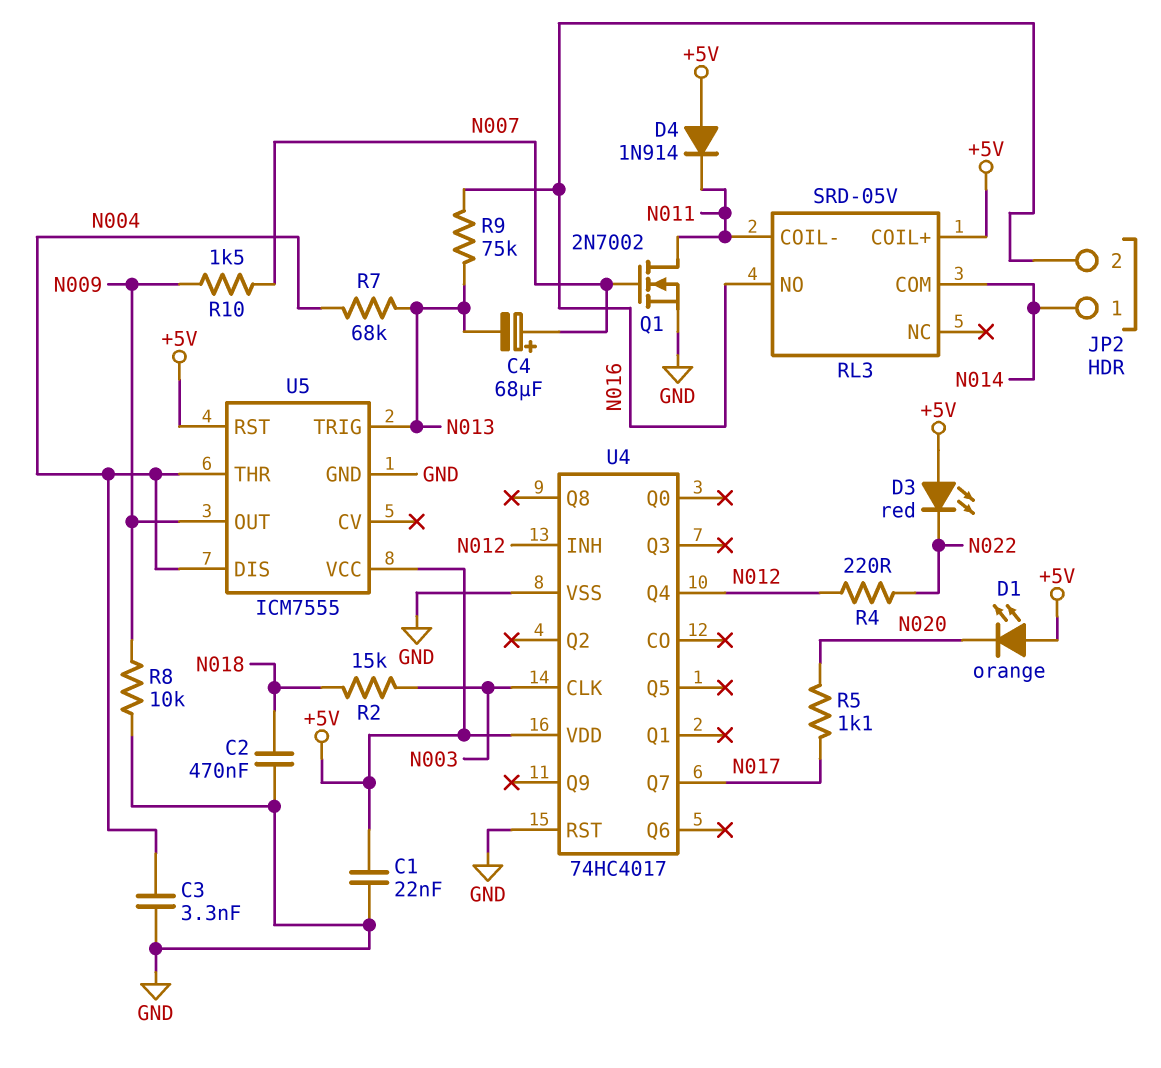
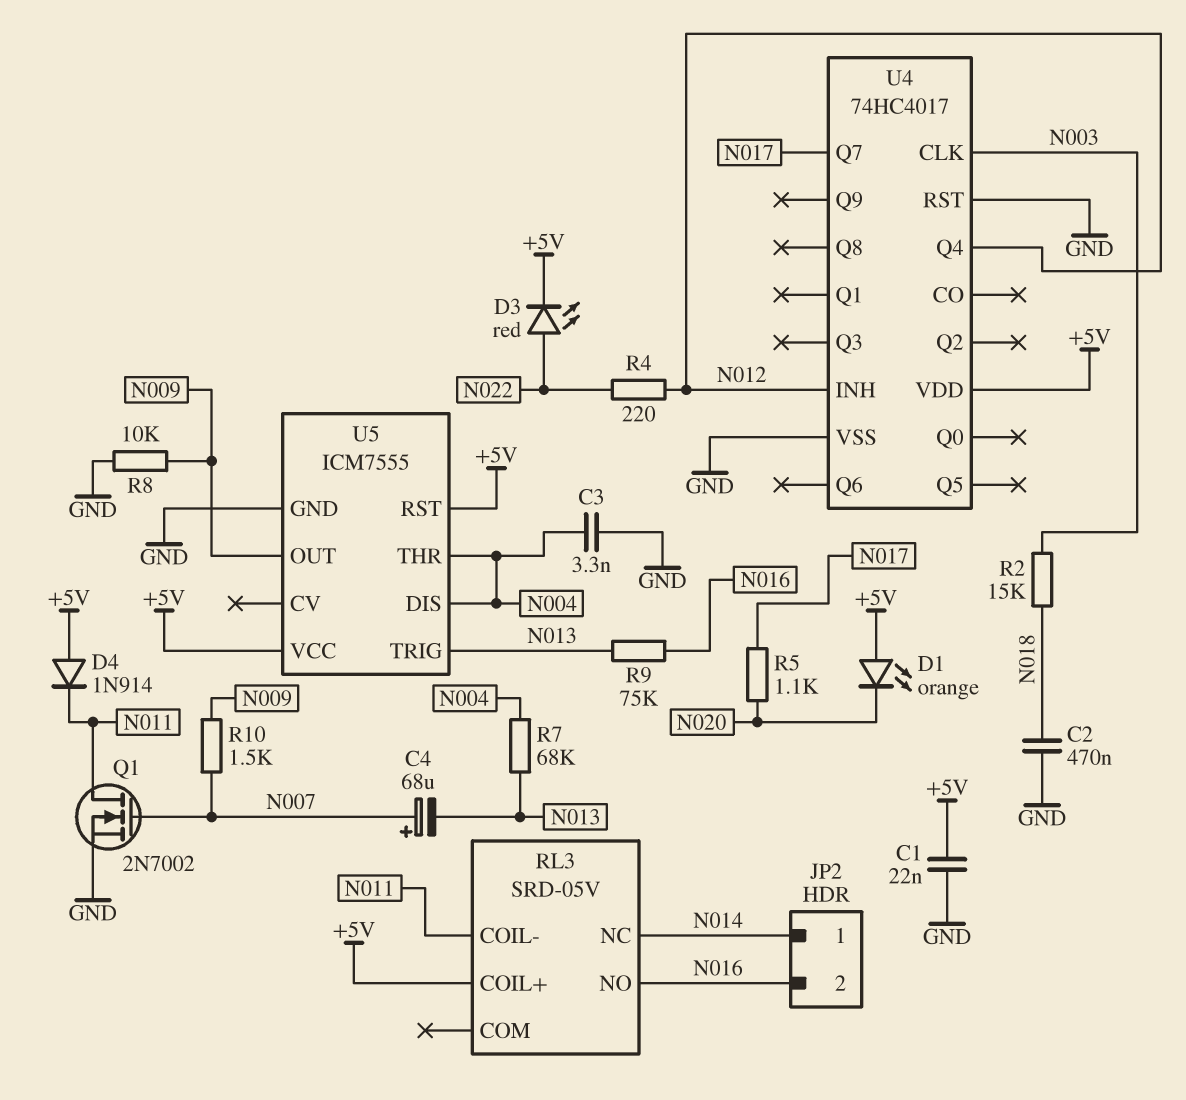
D3: LED red (A +5V, K N022) -> LED red (A N022, K +5V)
RL3 pin COM: N014 -> none
RL3 pin NC: none -> N014

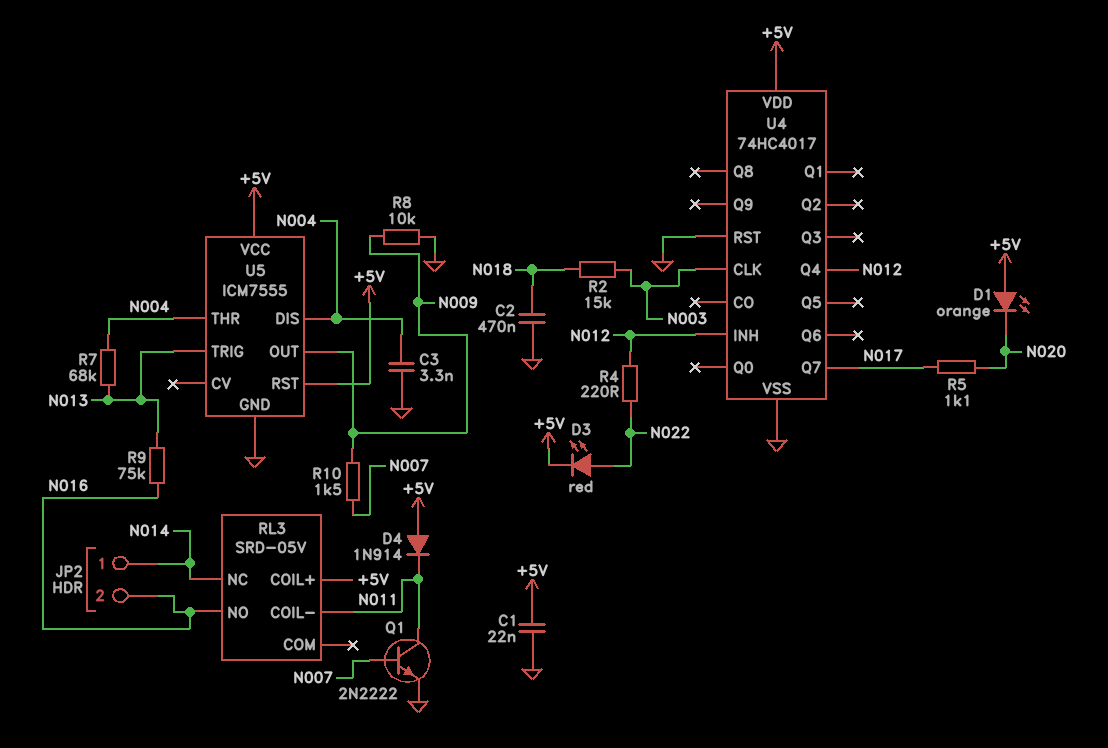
C4: 68uF (plus N007, minus N013) -> none
Q1: NMOS 2N7002 (G N007, D N011, S GND) -> NPN 2N2222 (B N007, C N011, E GND)

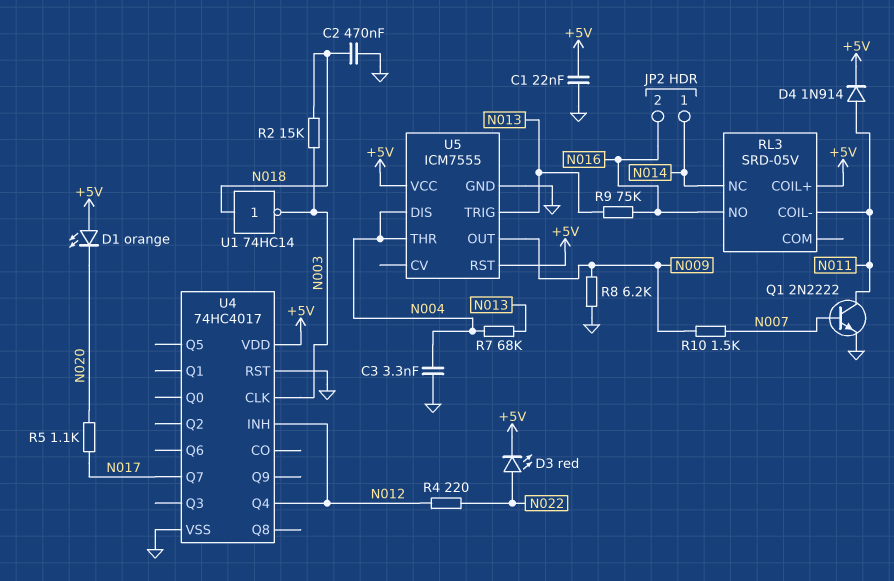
D4: diode 1N914 (A +5V, K N011) -> diode 1N914 (A N011, K +5V)
R8: 10k (GND, N009) -> 6.2k (GND, N009)
U1: none -> NOT 74HC14 (in N018, out N003)

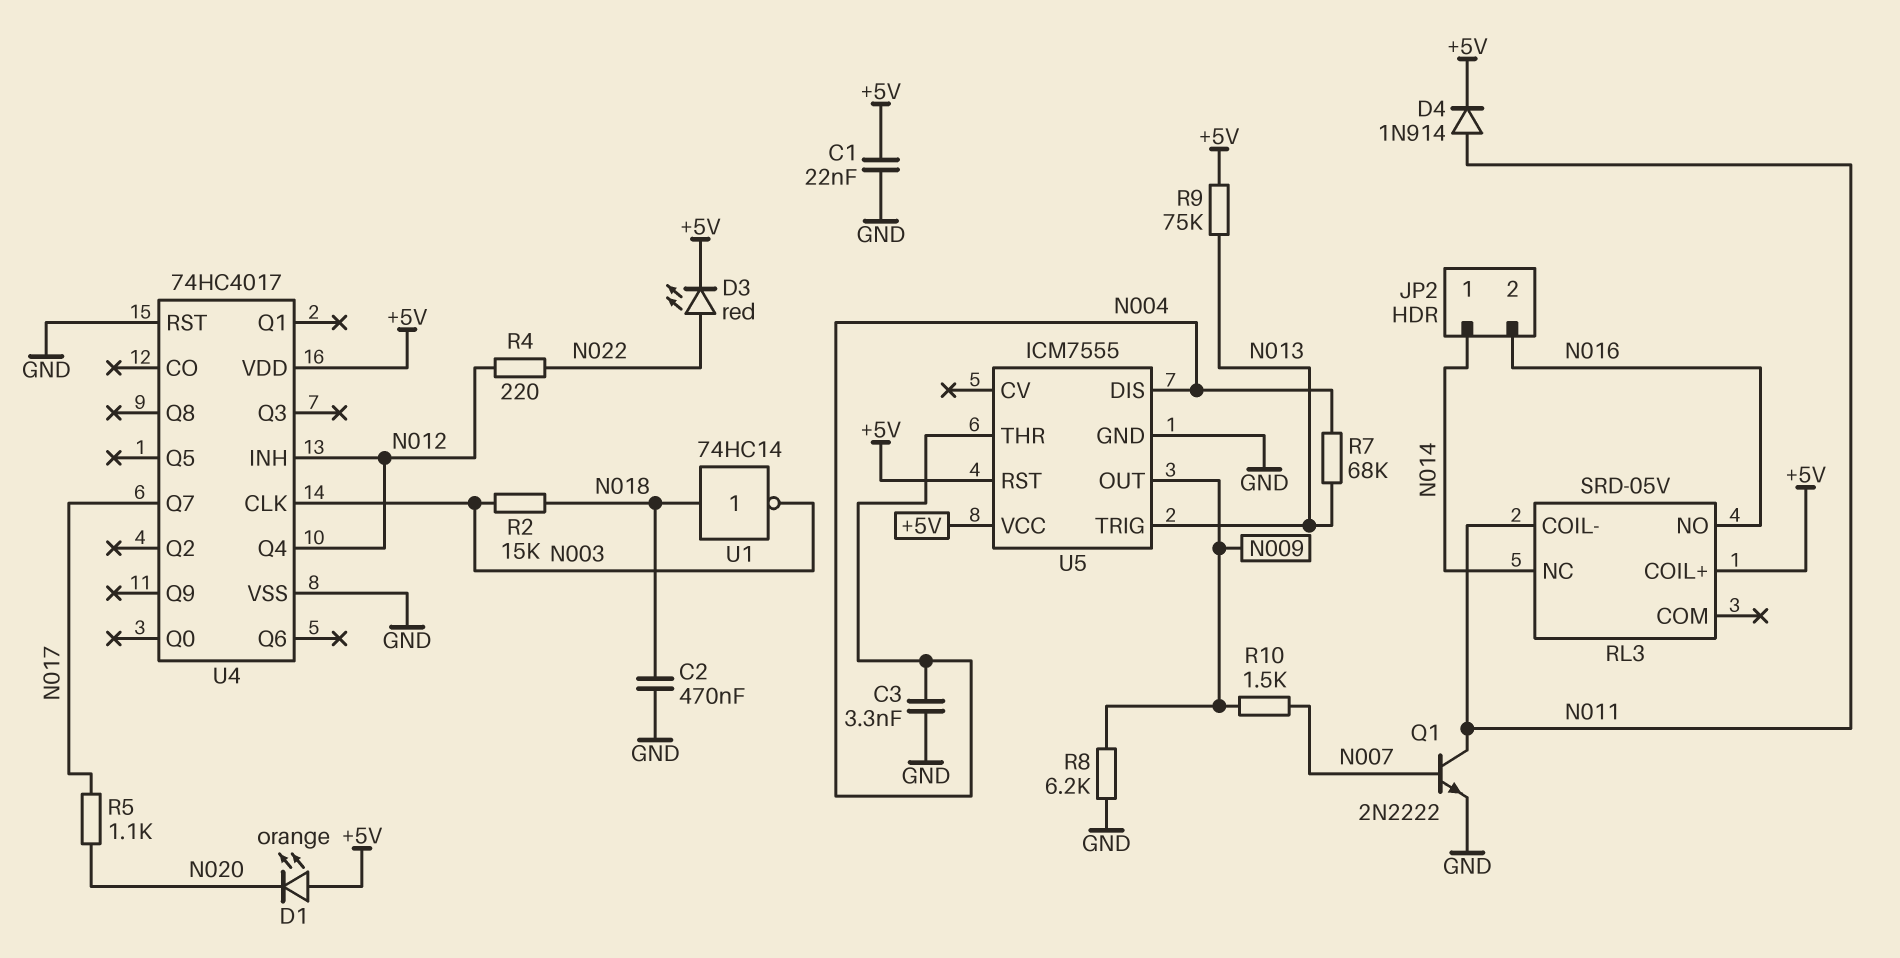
R9: 75k (N013, N016) -> 75k (+5V, N013)

